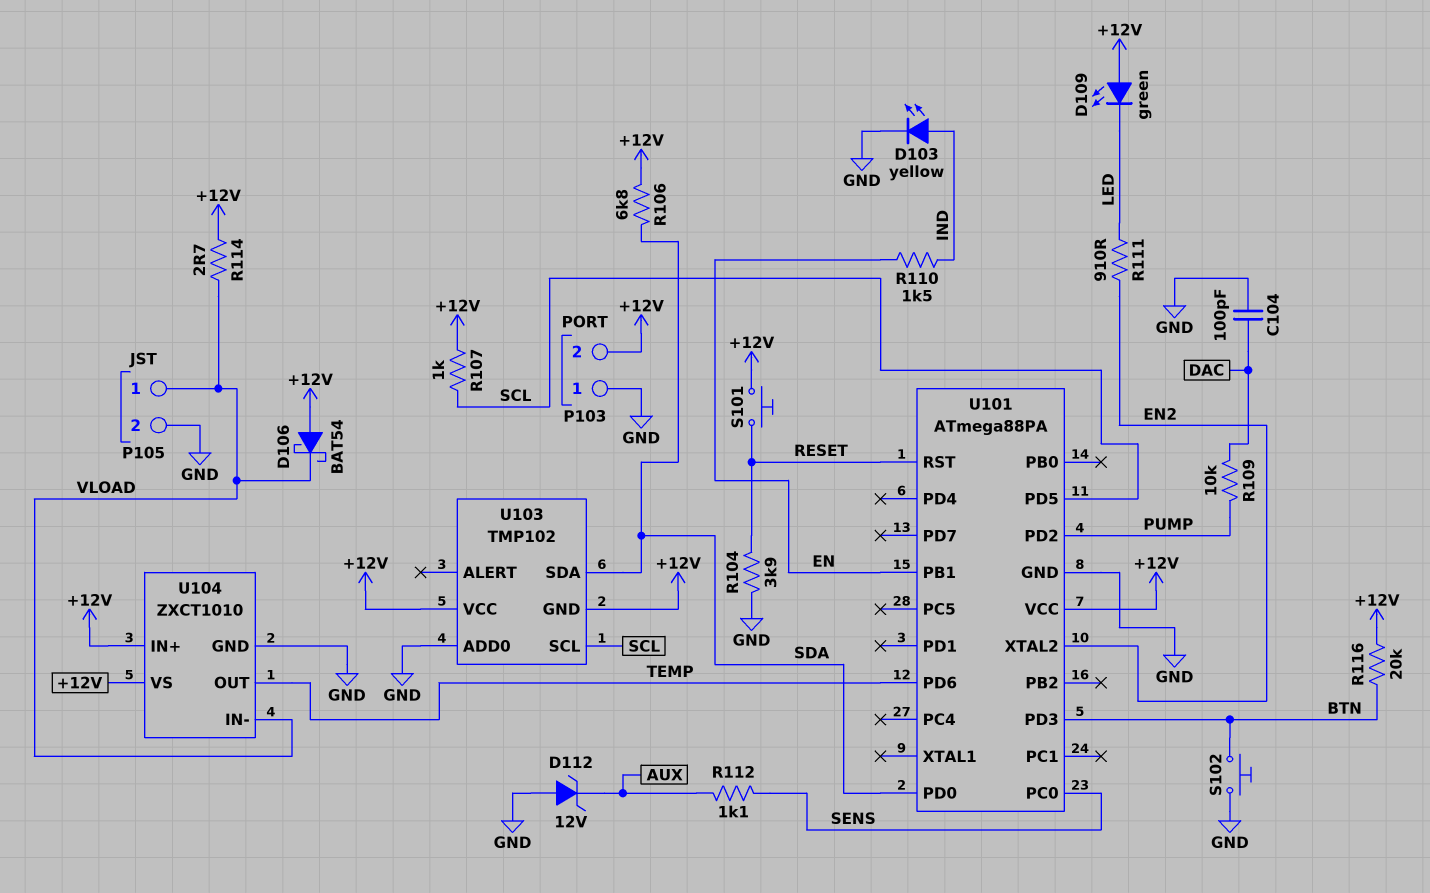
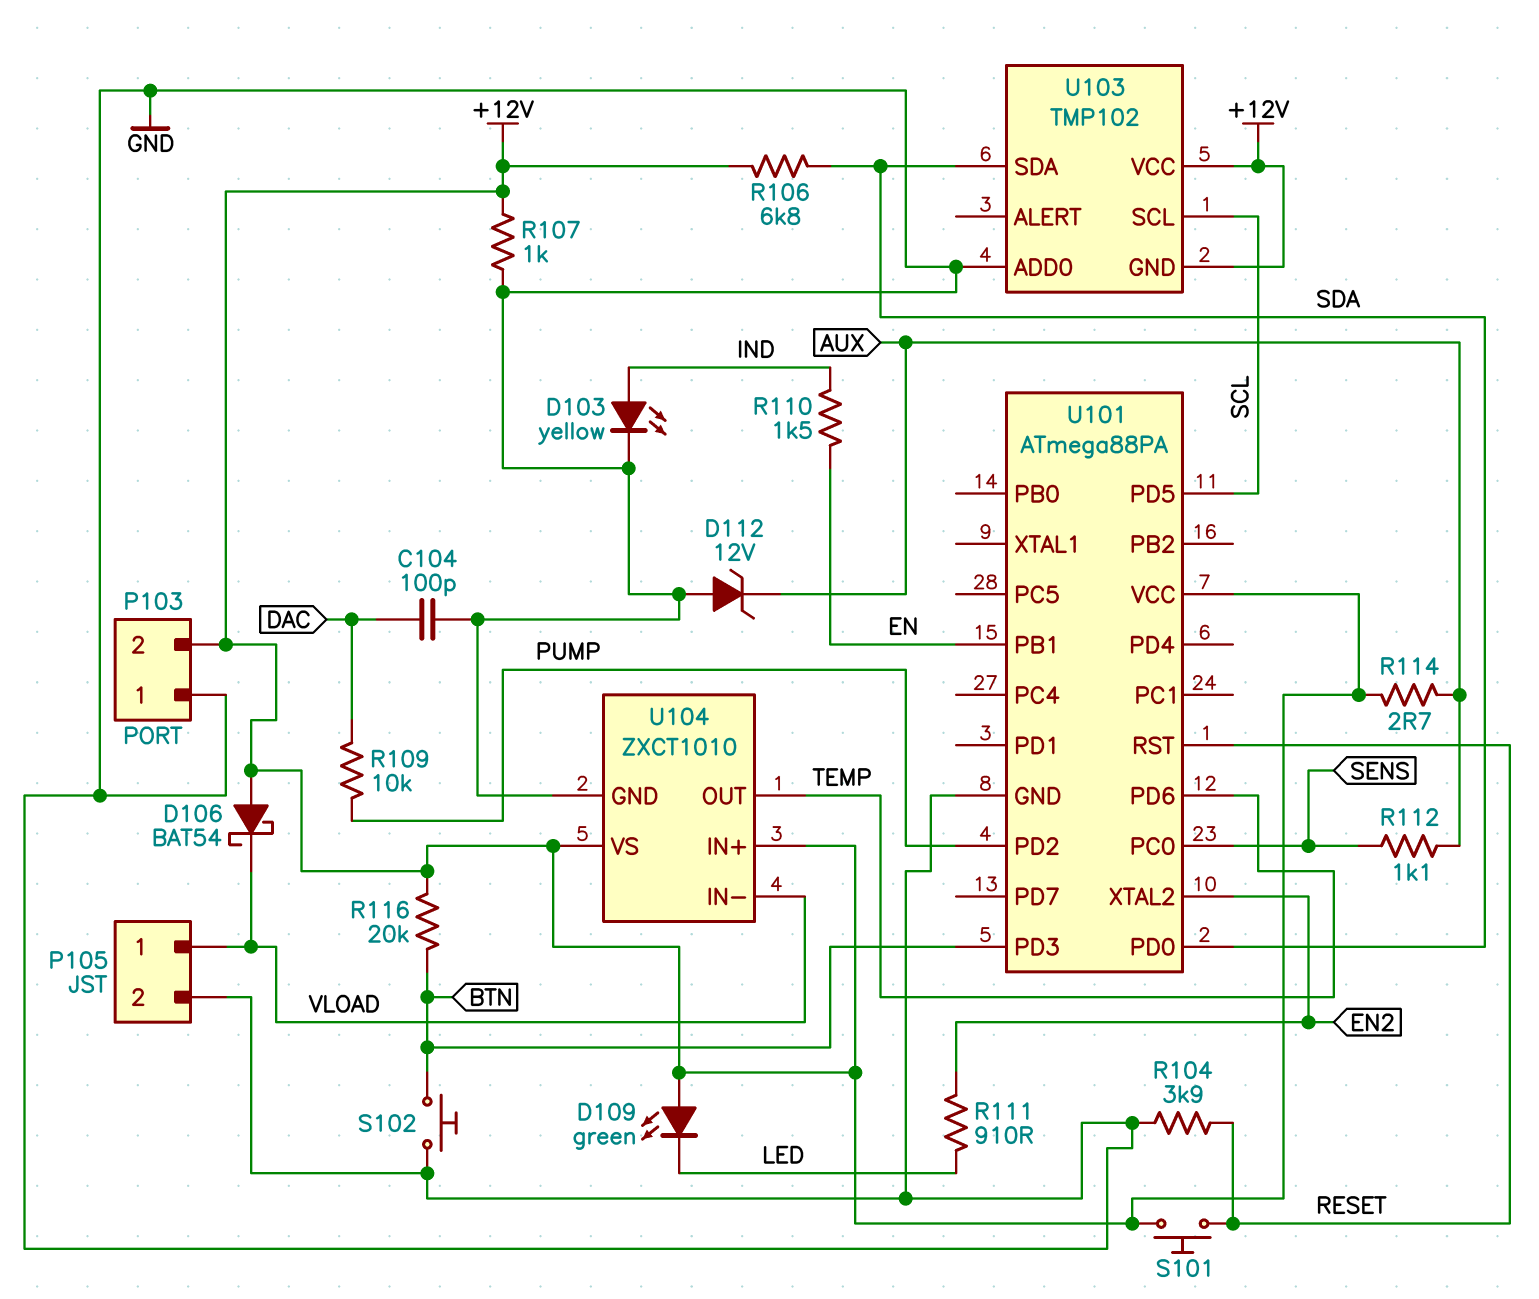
R107: 1k (+12V, SCL) -> 1k (+12V, GND)
R114: 2.7 (+12V, VLOAD) -> 2.7 (+12V, AUX)

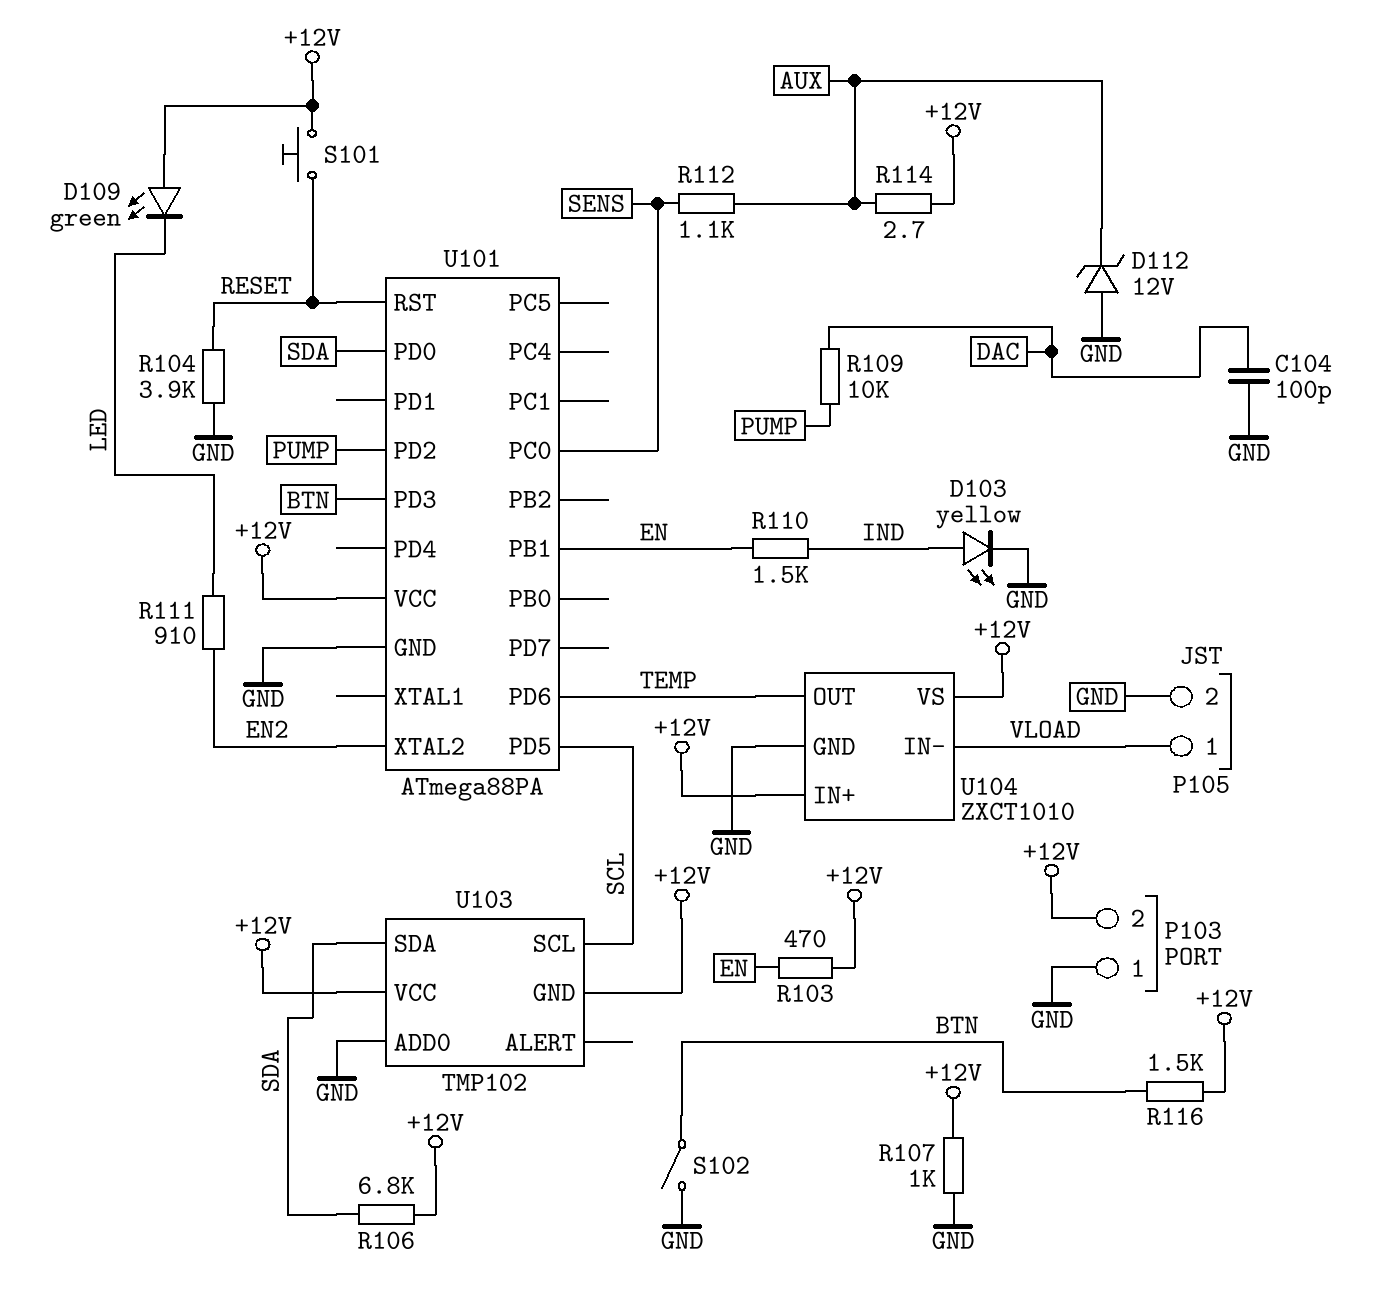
D106: schottky BAT54 (A +12V, K VLOAD) -> none
R103: none -> 470 (+12V, EN)
R116: 20k (+12V, BTN) -> 1.5k (+12V, BTN)
S102: button (BTN, GND) -> switch (BTN, GND)

